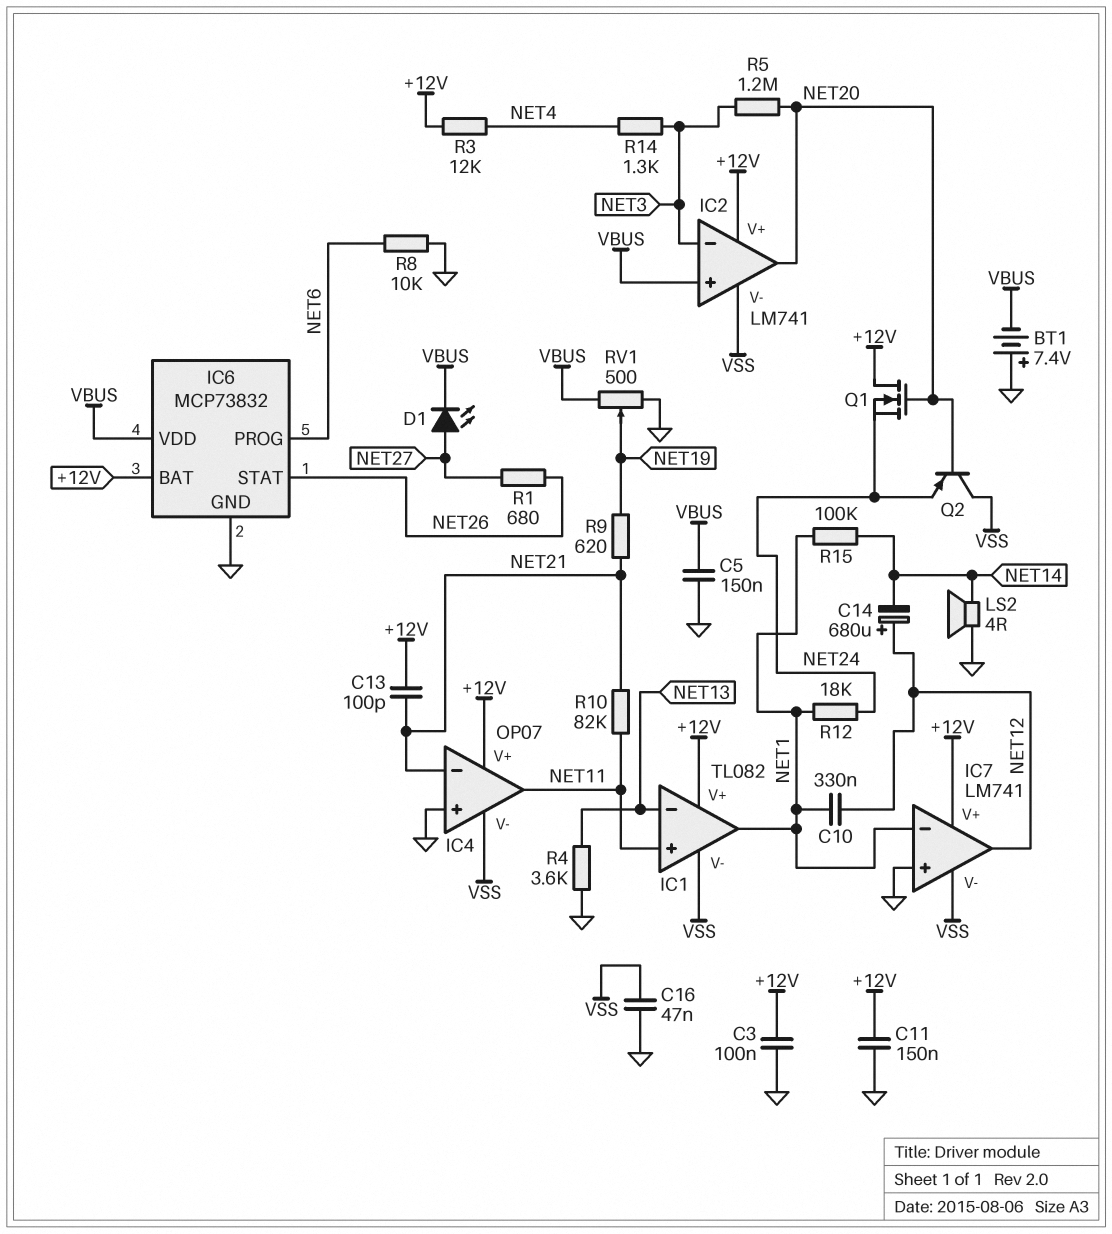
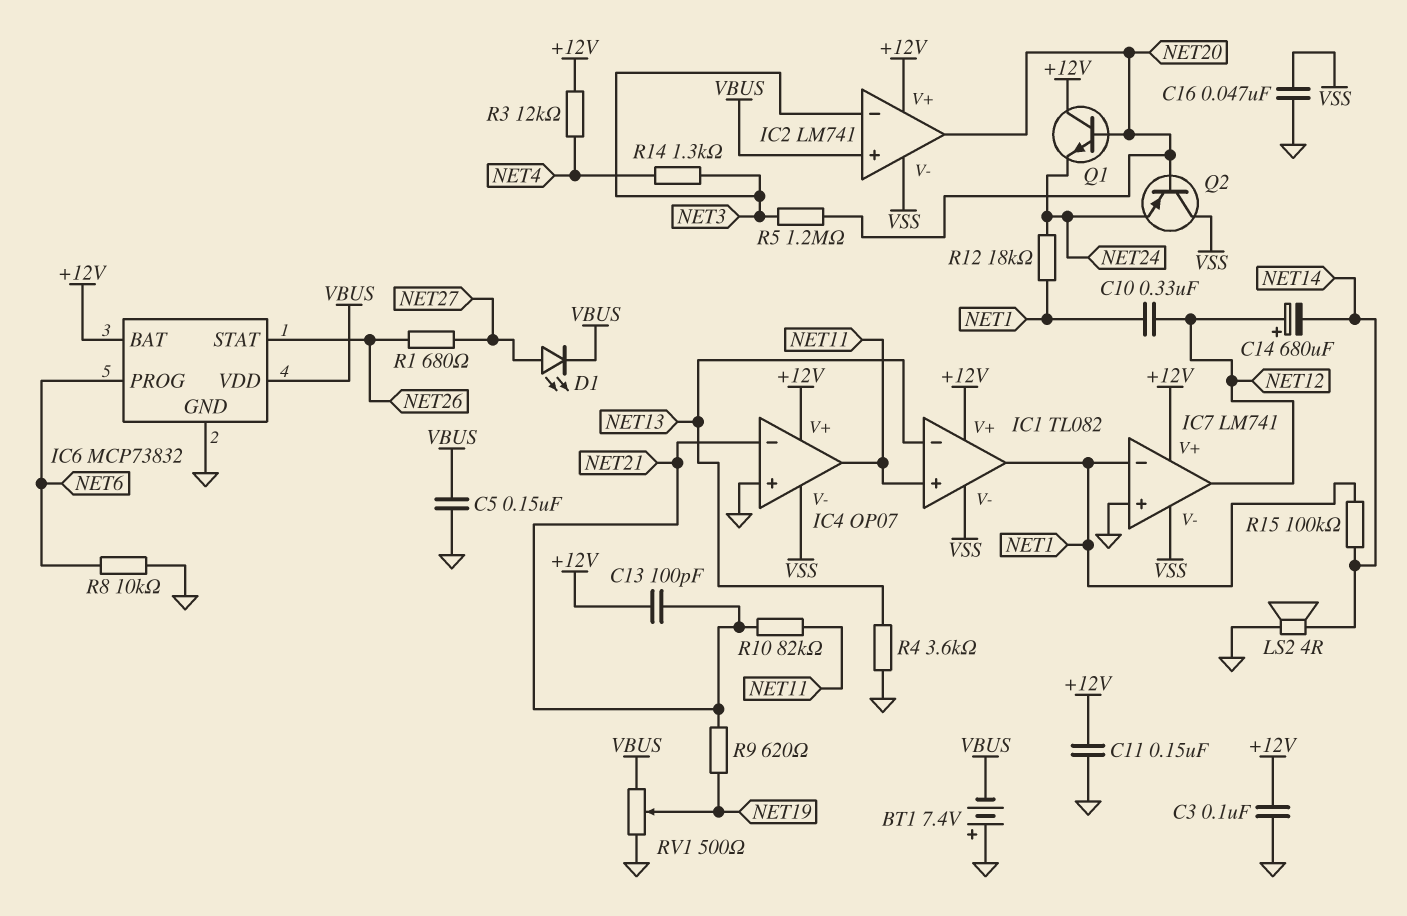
Q1: NMOS (G NET20, D +12V, S NET24) -> NPN (B NET20, C +12V, E NET24)

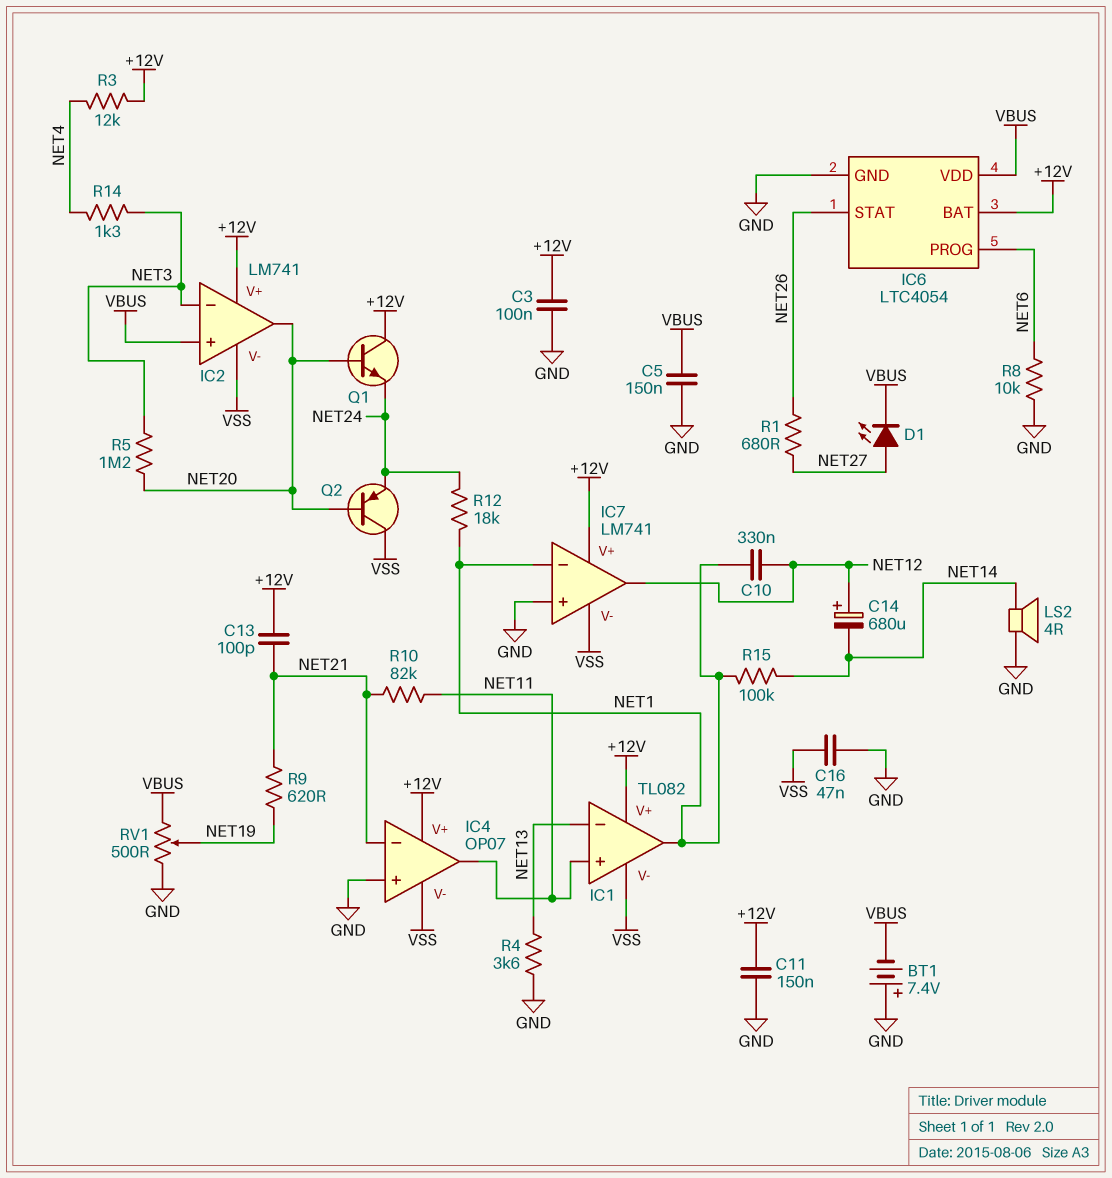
IC6: MCP73832 -> LTC4054

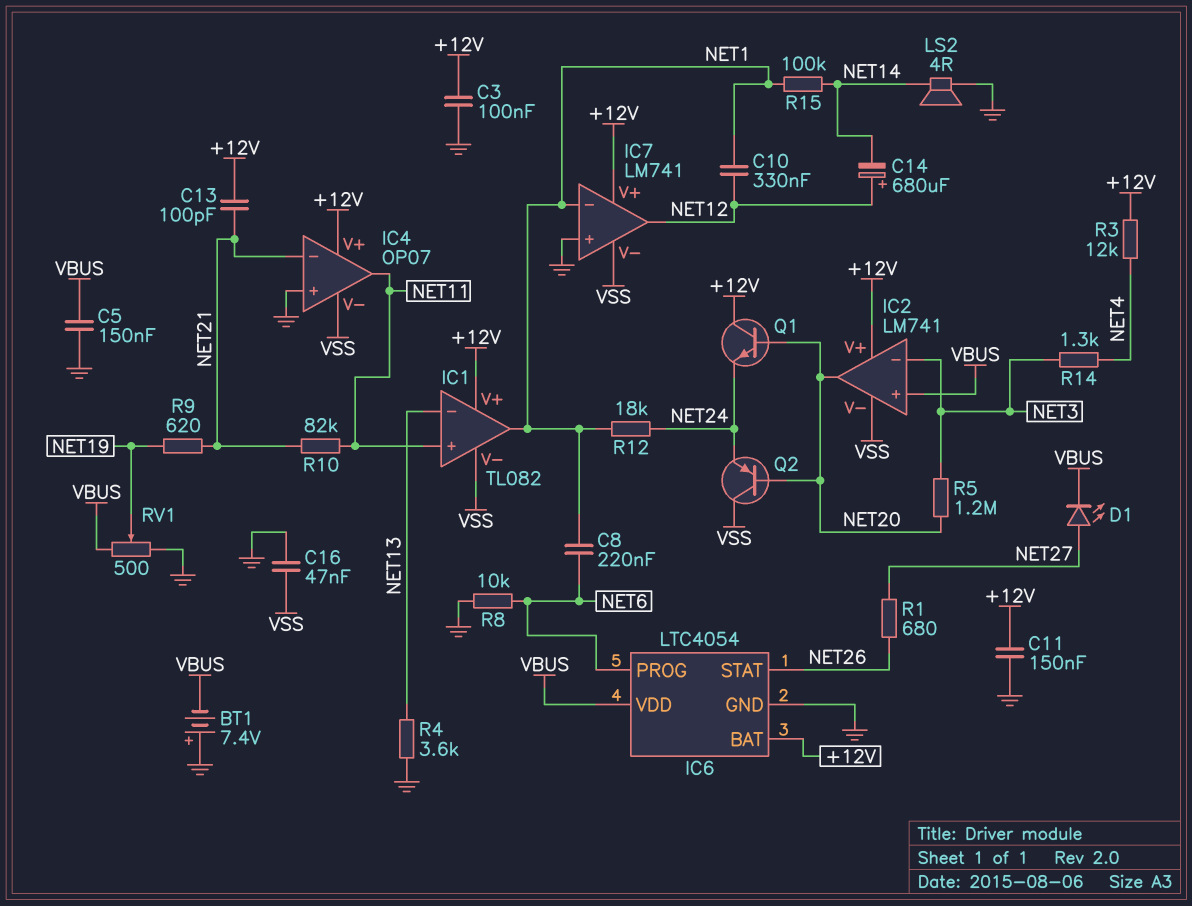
C8: none -> 220nF (NET1, NET6)

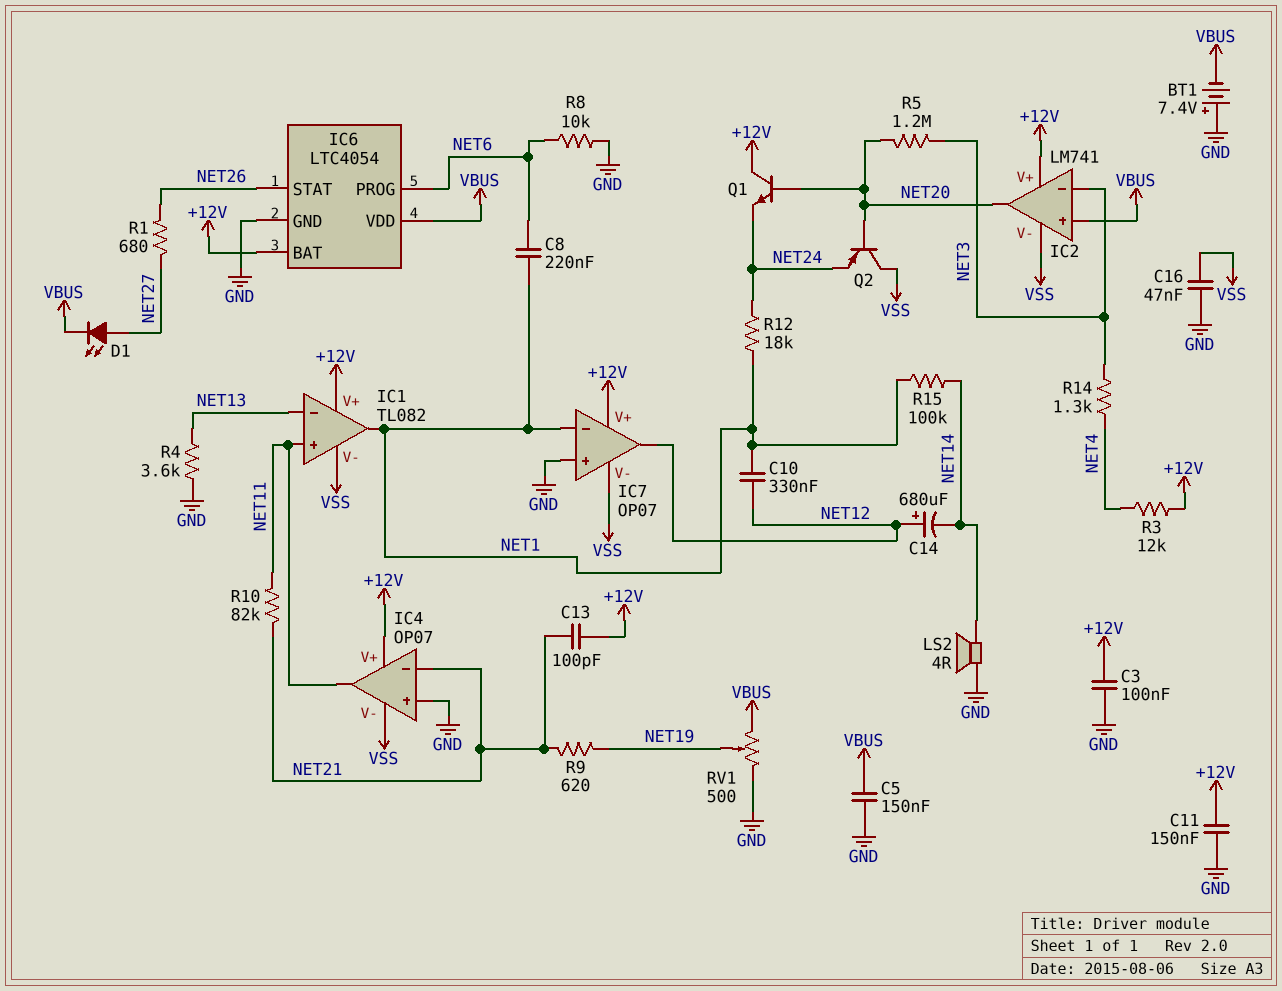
IC7: LM741 -> OP07

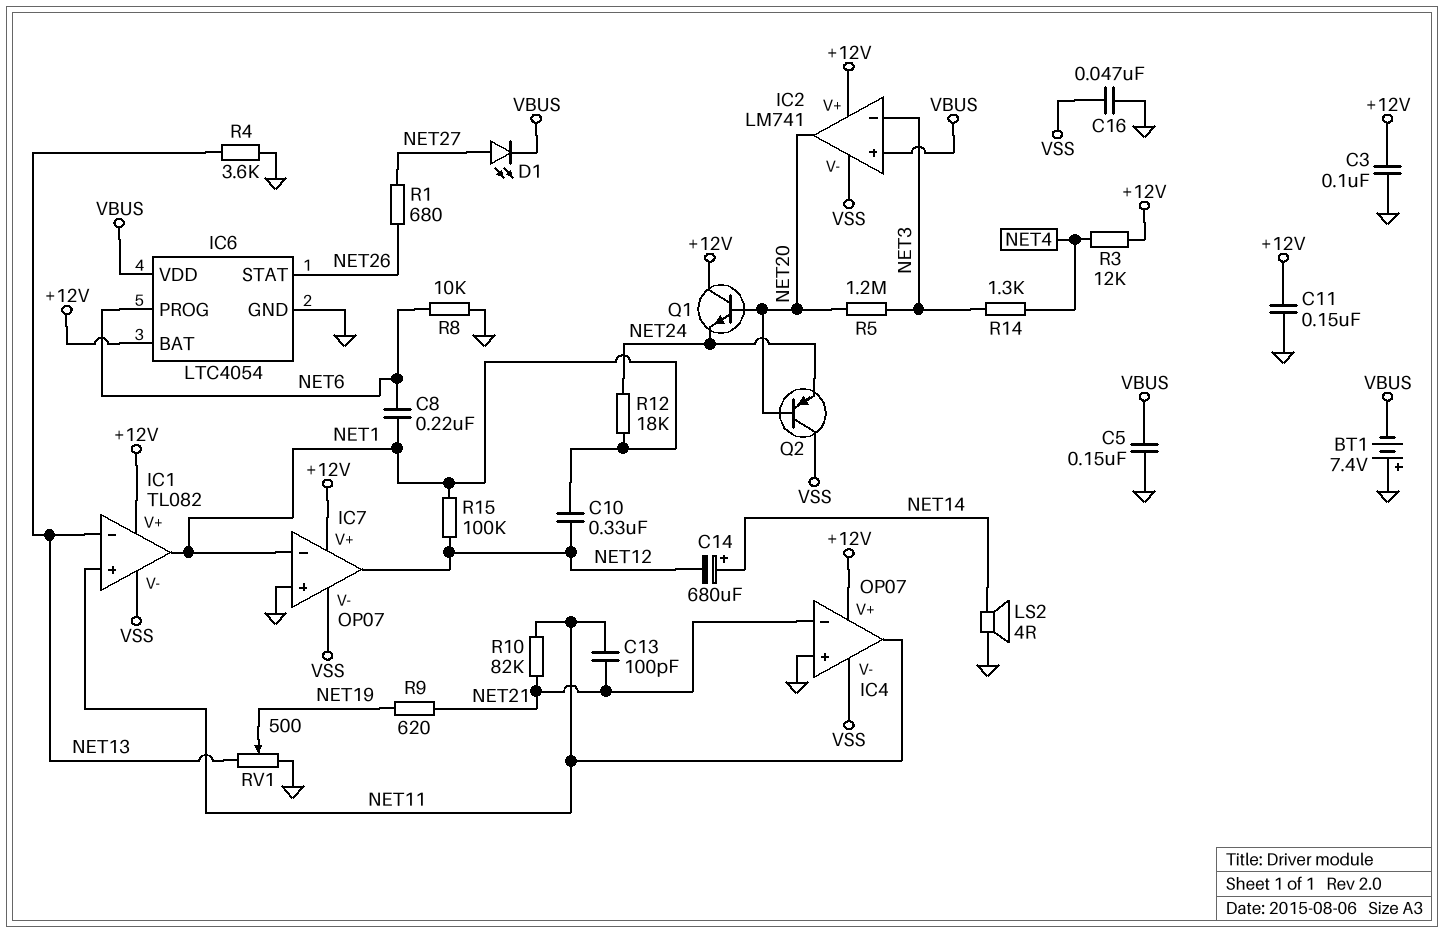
C13: 100pF (+12V, NET21) -> 100pF (NET11, NET21)
C14: 680uF (plus NET12, minus NET14) -> 680uF (plus NET14, minus NET12)
R15: 100k (NET1, NET14) -> 100k (NET1, NET12)
RV1: 500 (GND, VBUS, wiper NET19) -> 500 (GND, NET13, wiper NET19)

